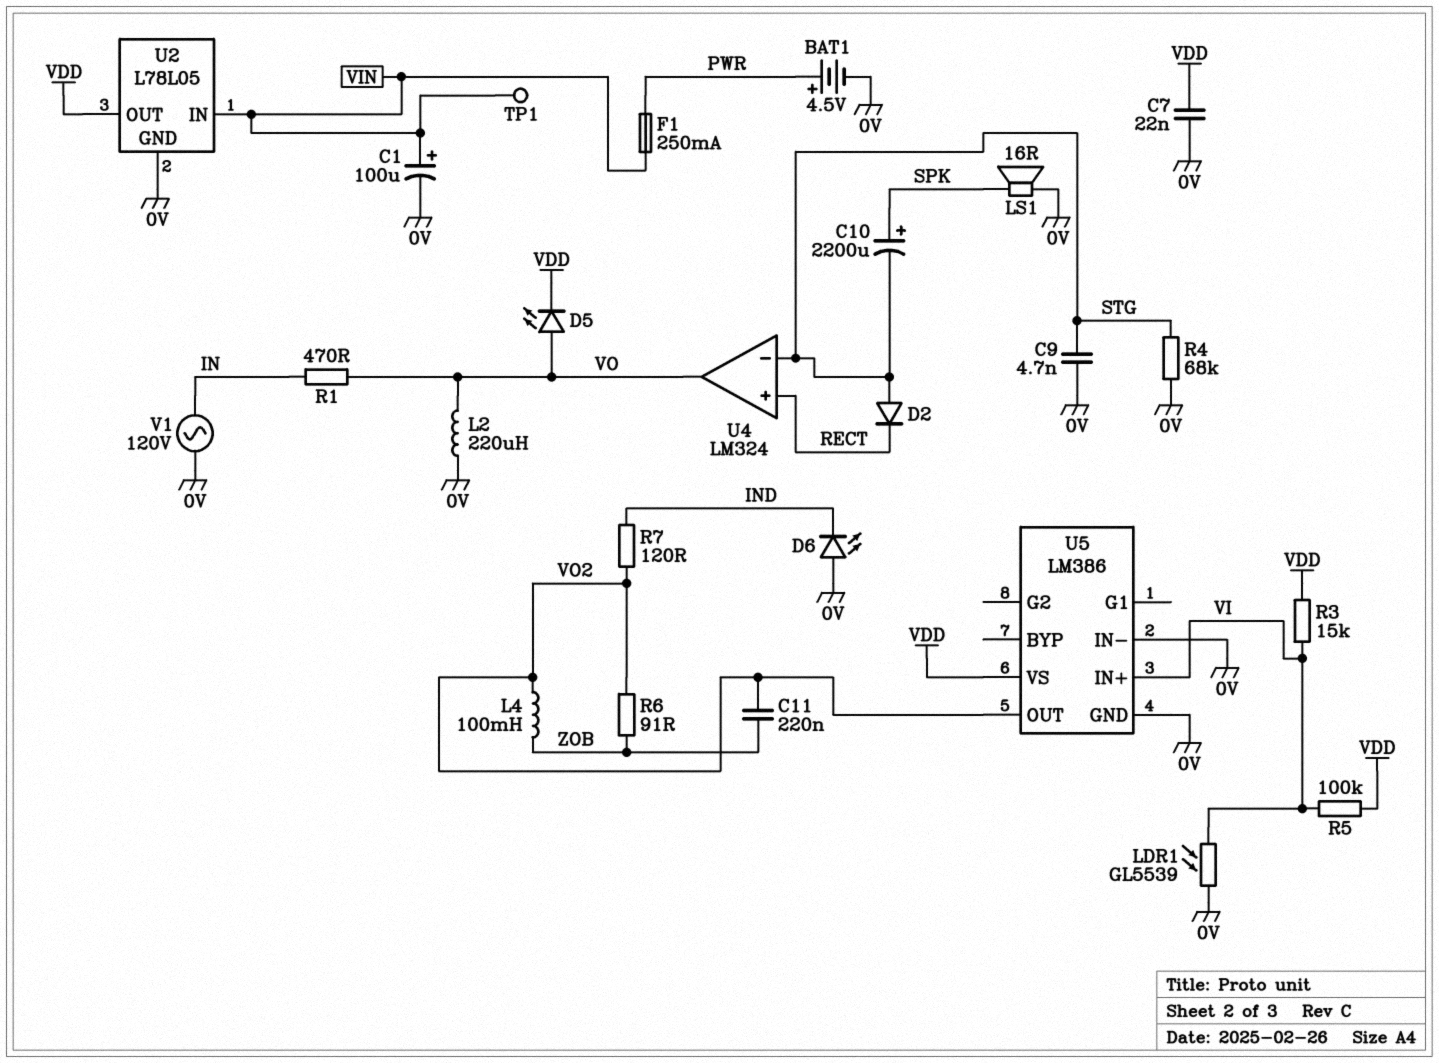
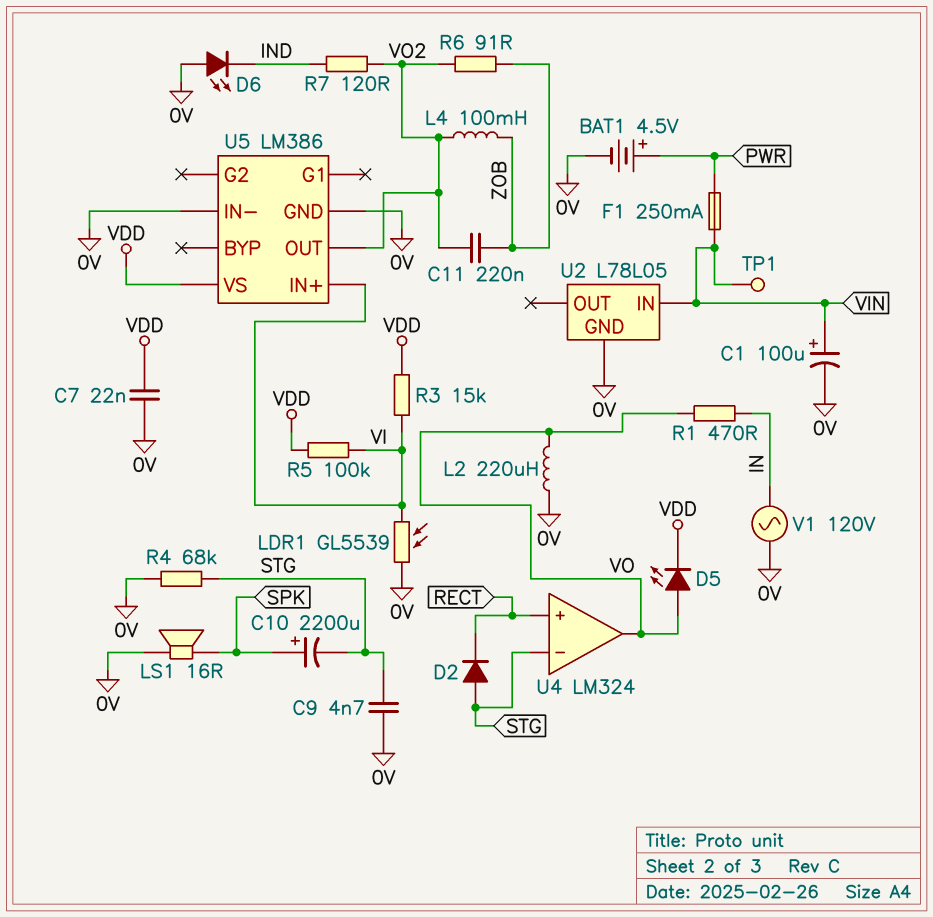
U2 pin OUT: VDD -> none

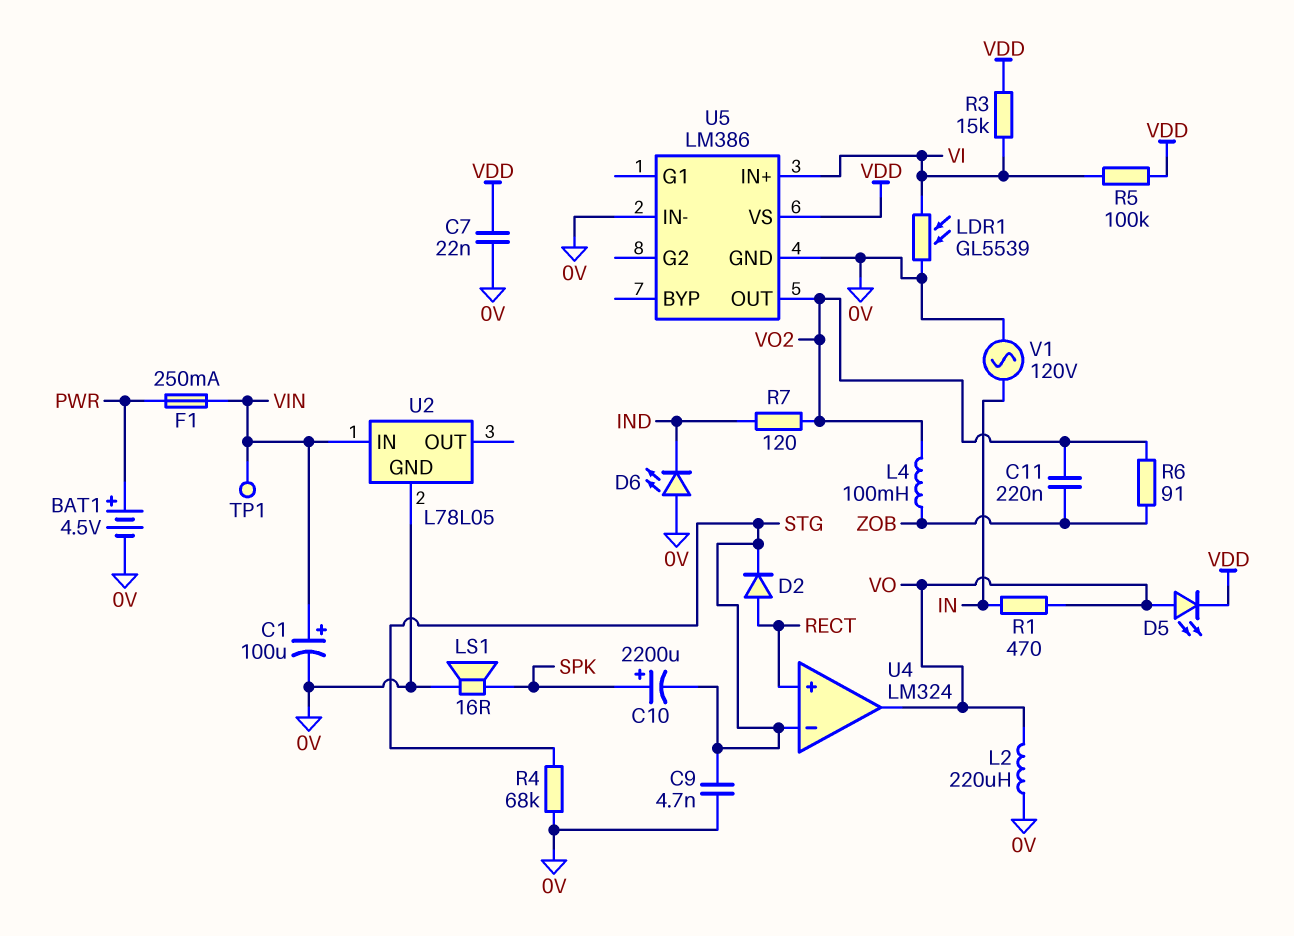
D2: diode (A STG, K RECT) -> diode (A RECT, K STG)

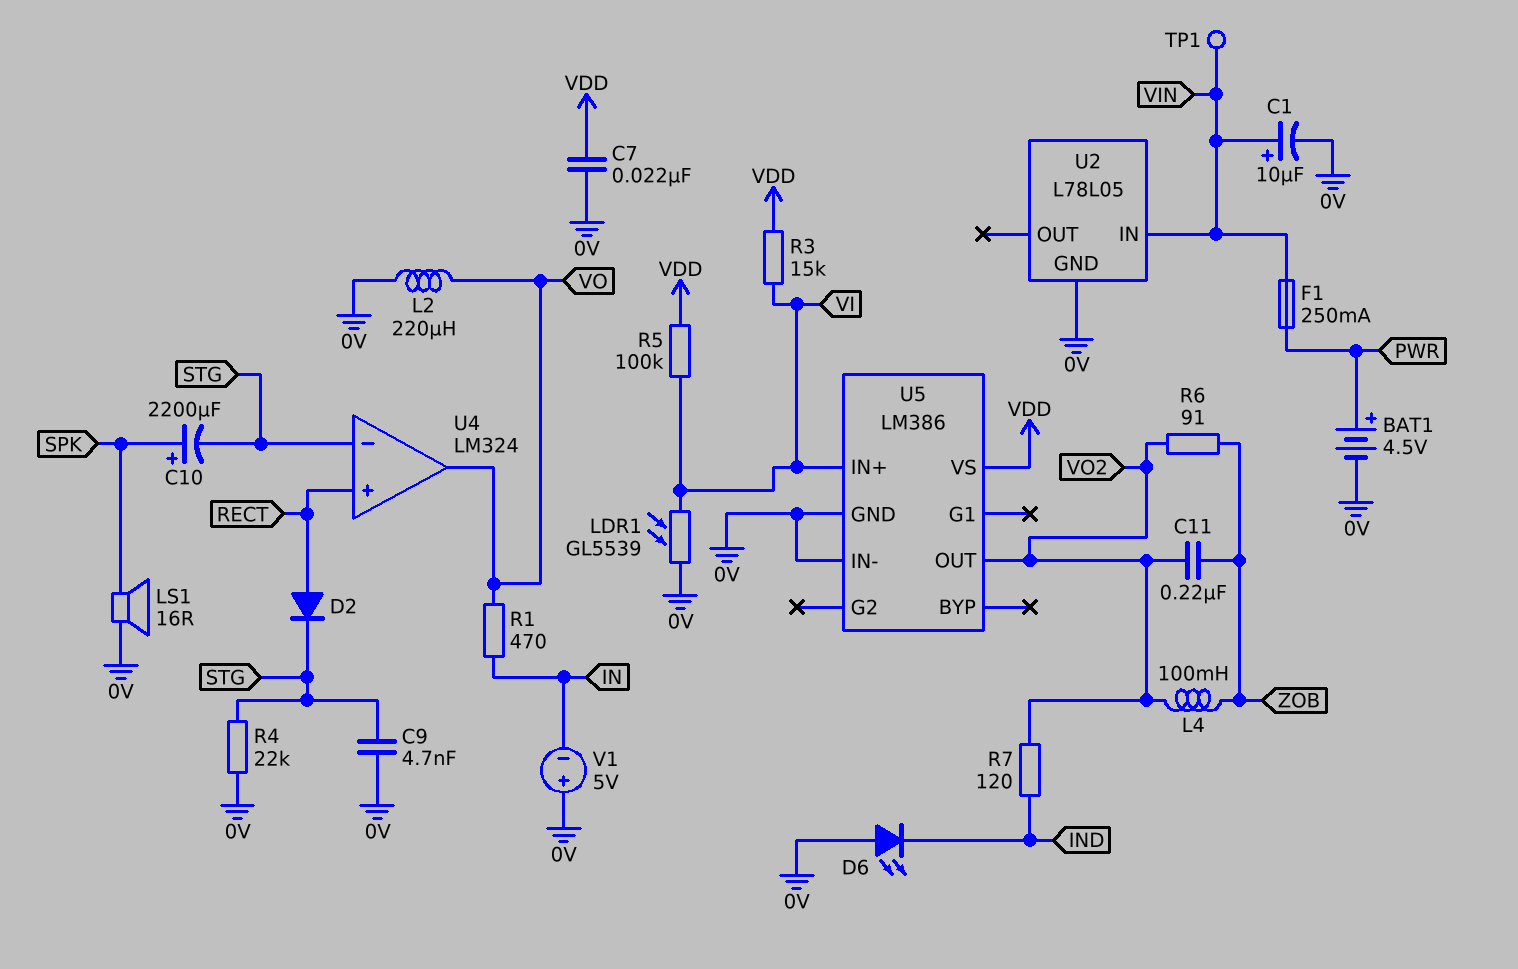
C1: 100uF (plus VIN, minus 0V) -> 10uF (plus VIN, minus 0V)
D5: LED (A VO, K VDD) -> none
R4: 68k (0V, STG) -> 22k (0V, STG)
V1: AC 120V (0V, IN) -> 5V (plus 0V, minus IN)

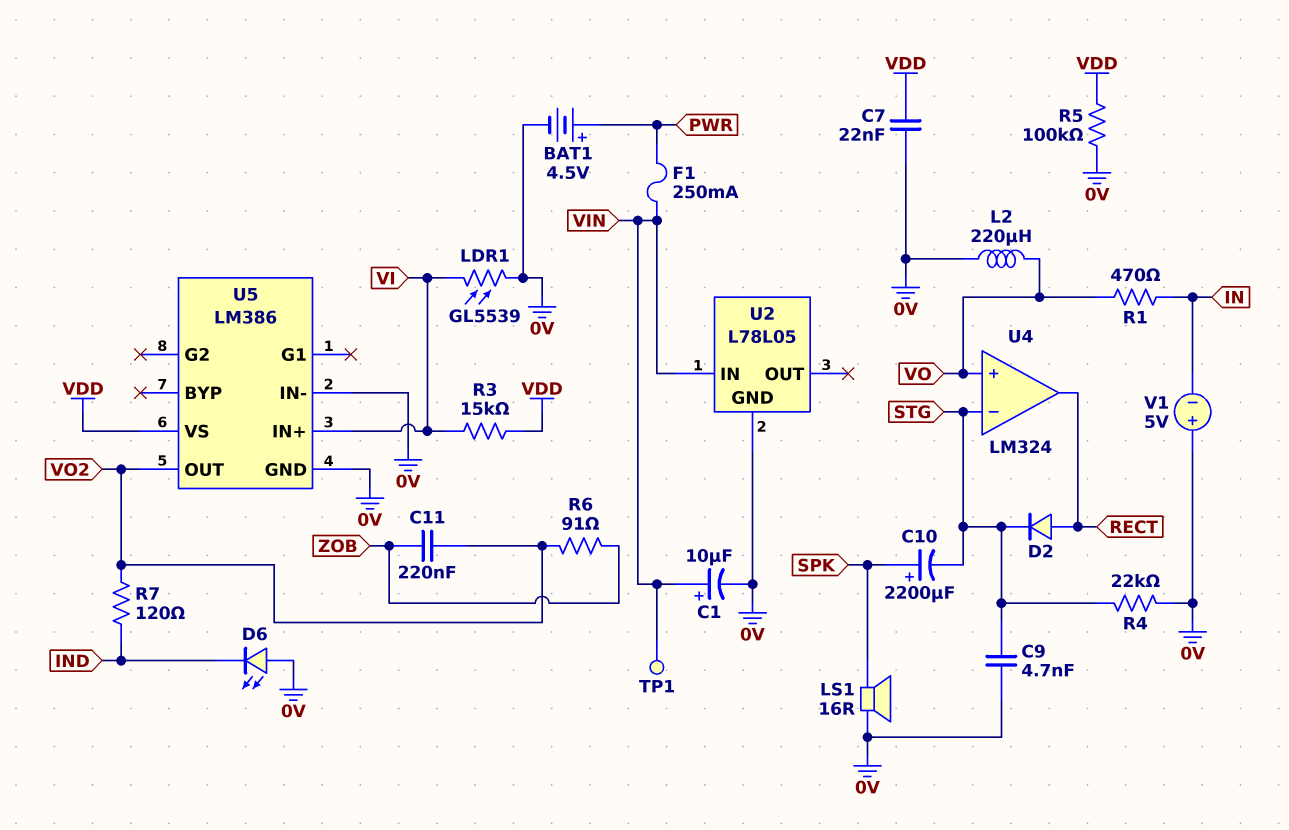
L4: 100mH (VO2, ZOB) -> none
R5: 100k (VDD, VI) -> 100k (0V, VDD)
U4 pin in+: RECT -> VO
U4 pin out: VO -> RECT

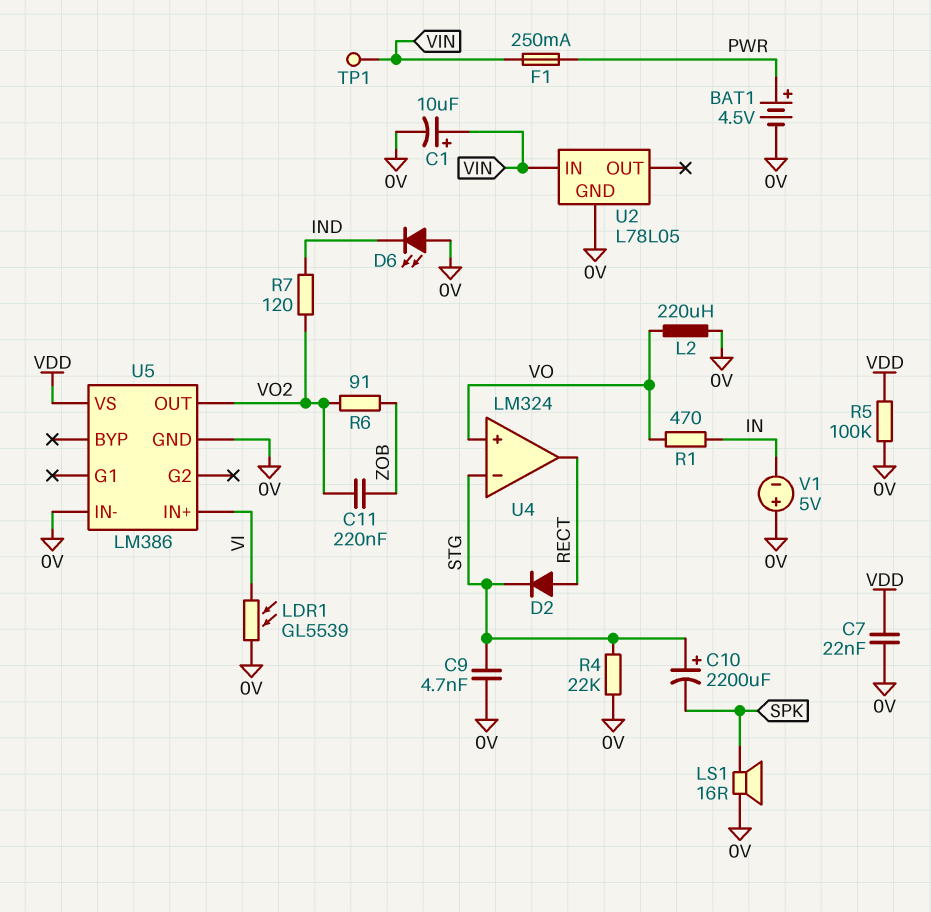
C10: 2200uF (plus SPK, minus STG) -> 2200uF (plus STG, minus SPK)
R3: 15k (VDD, VI) -> none

